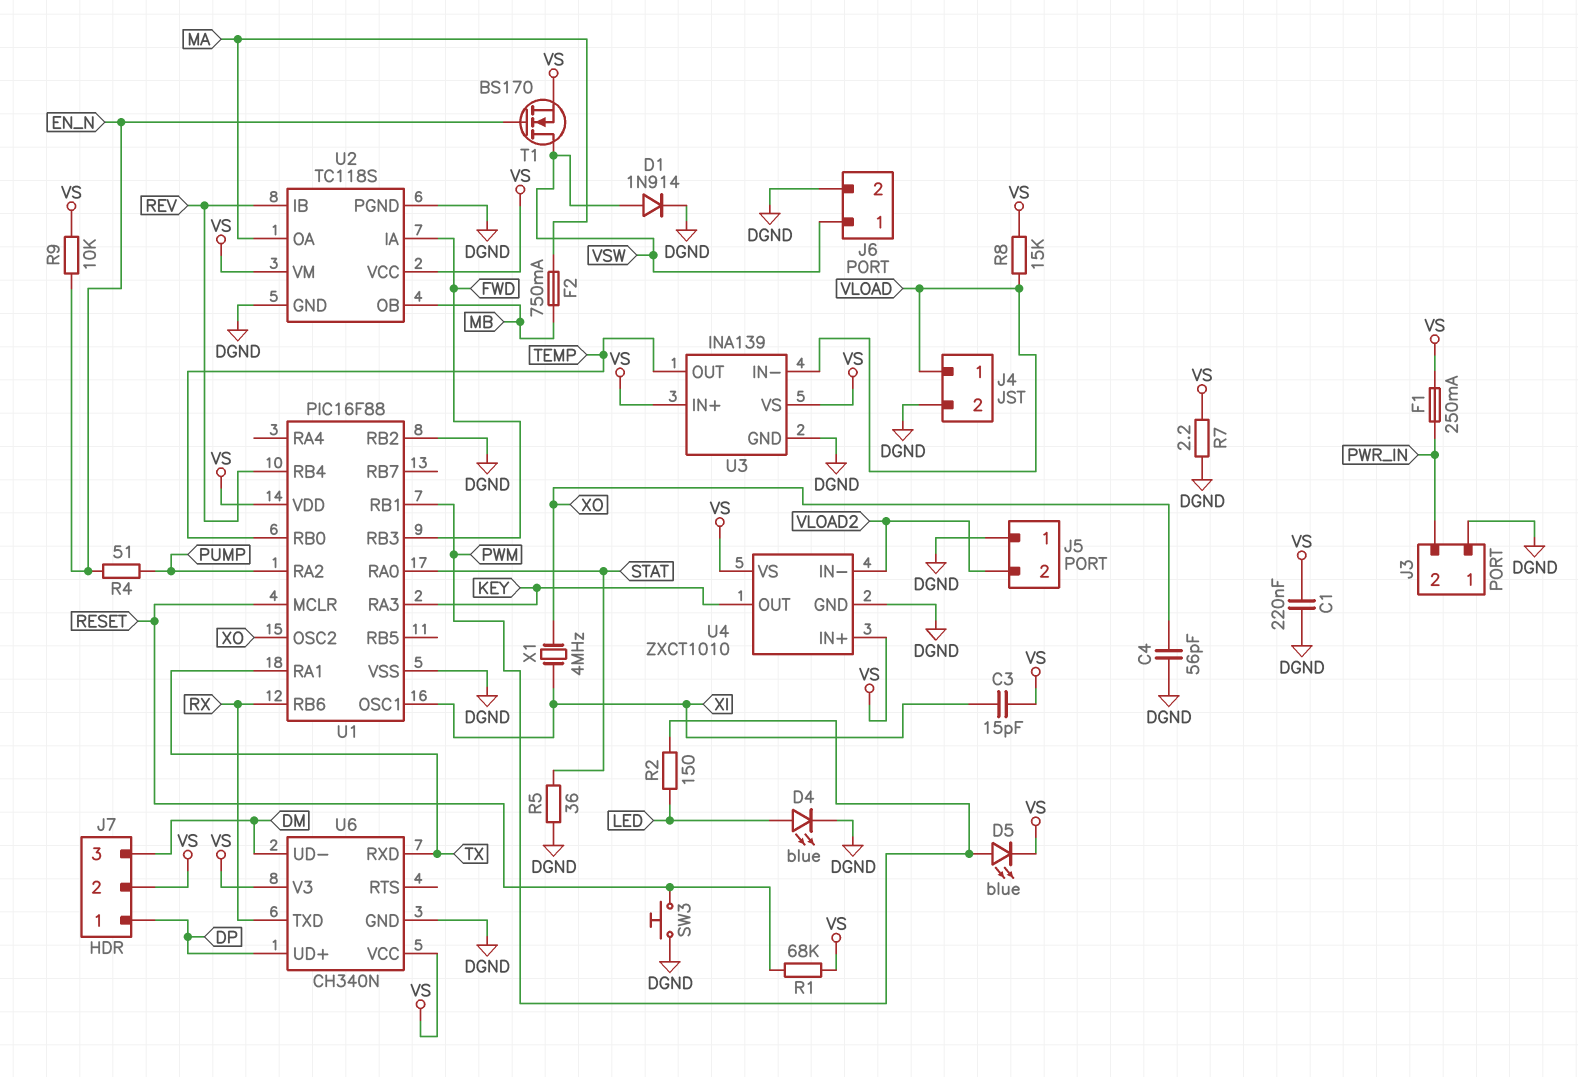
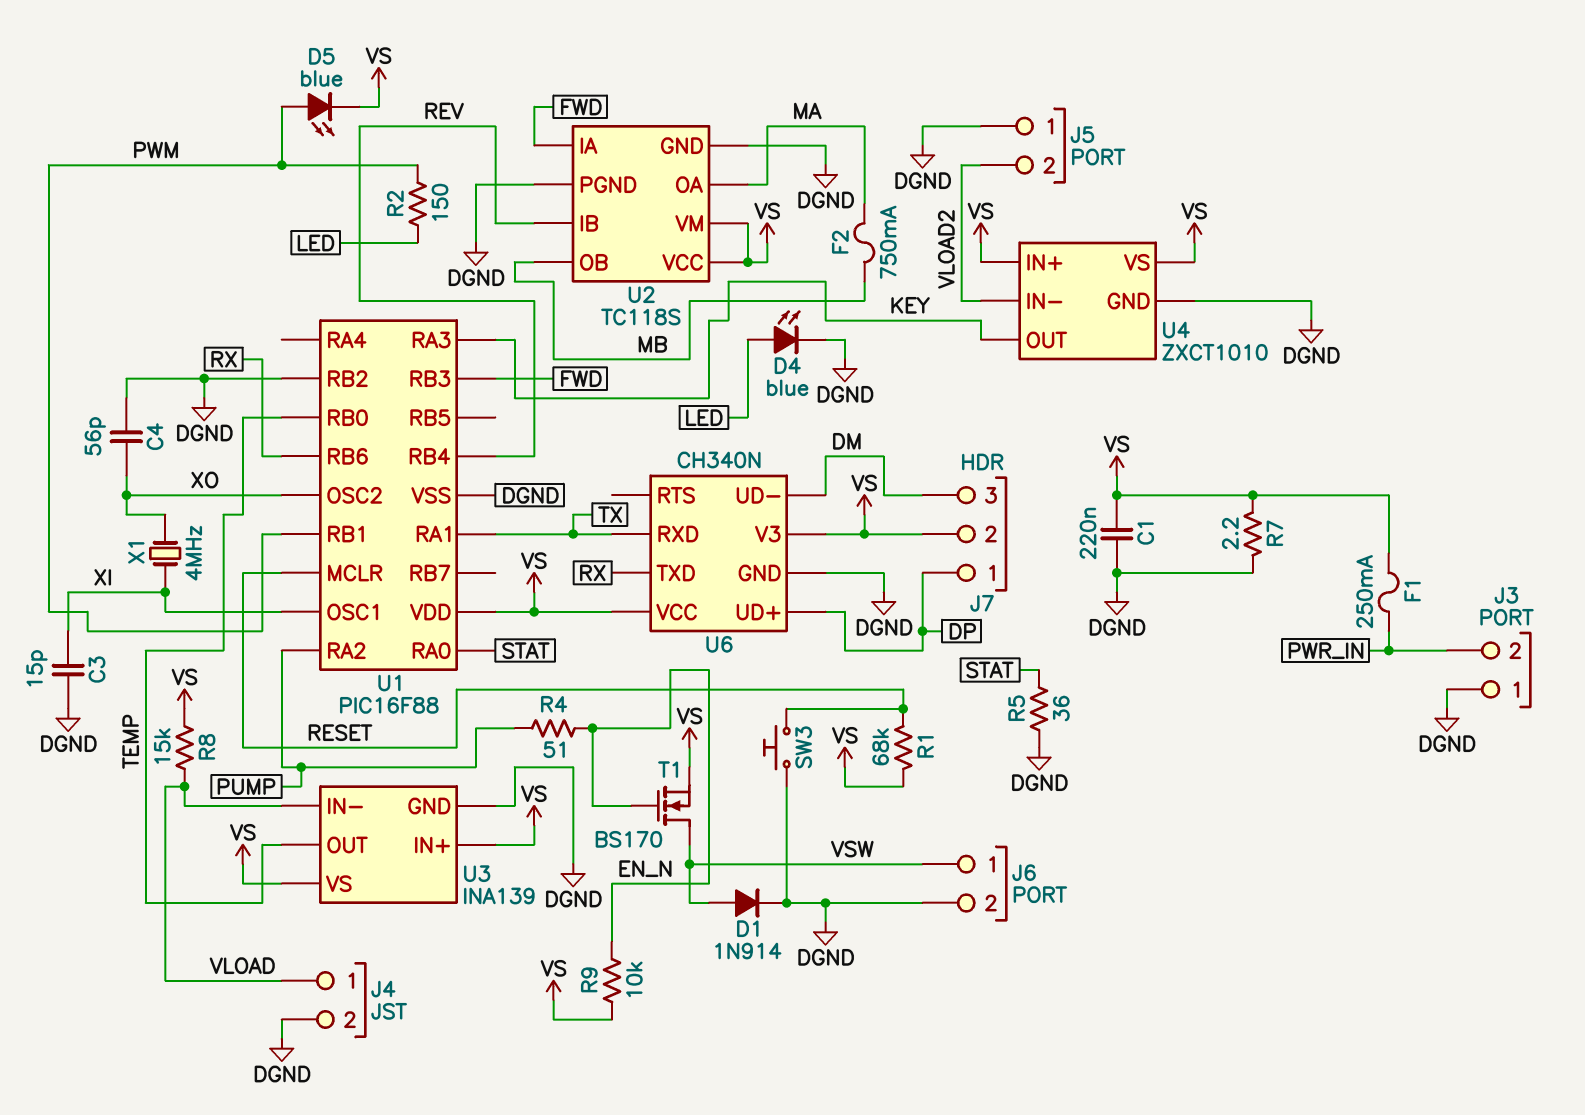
C3: 15pF (VS, XI) -> 15pF (DGND, XI)

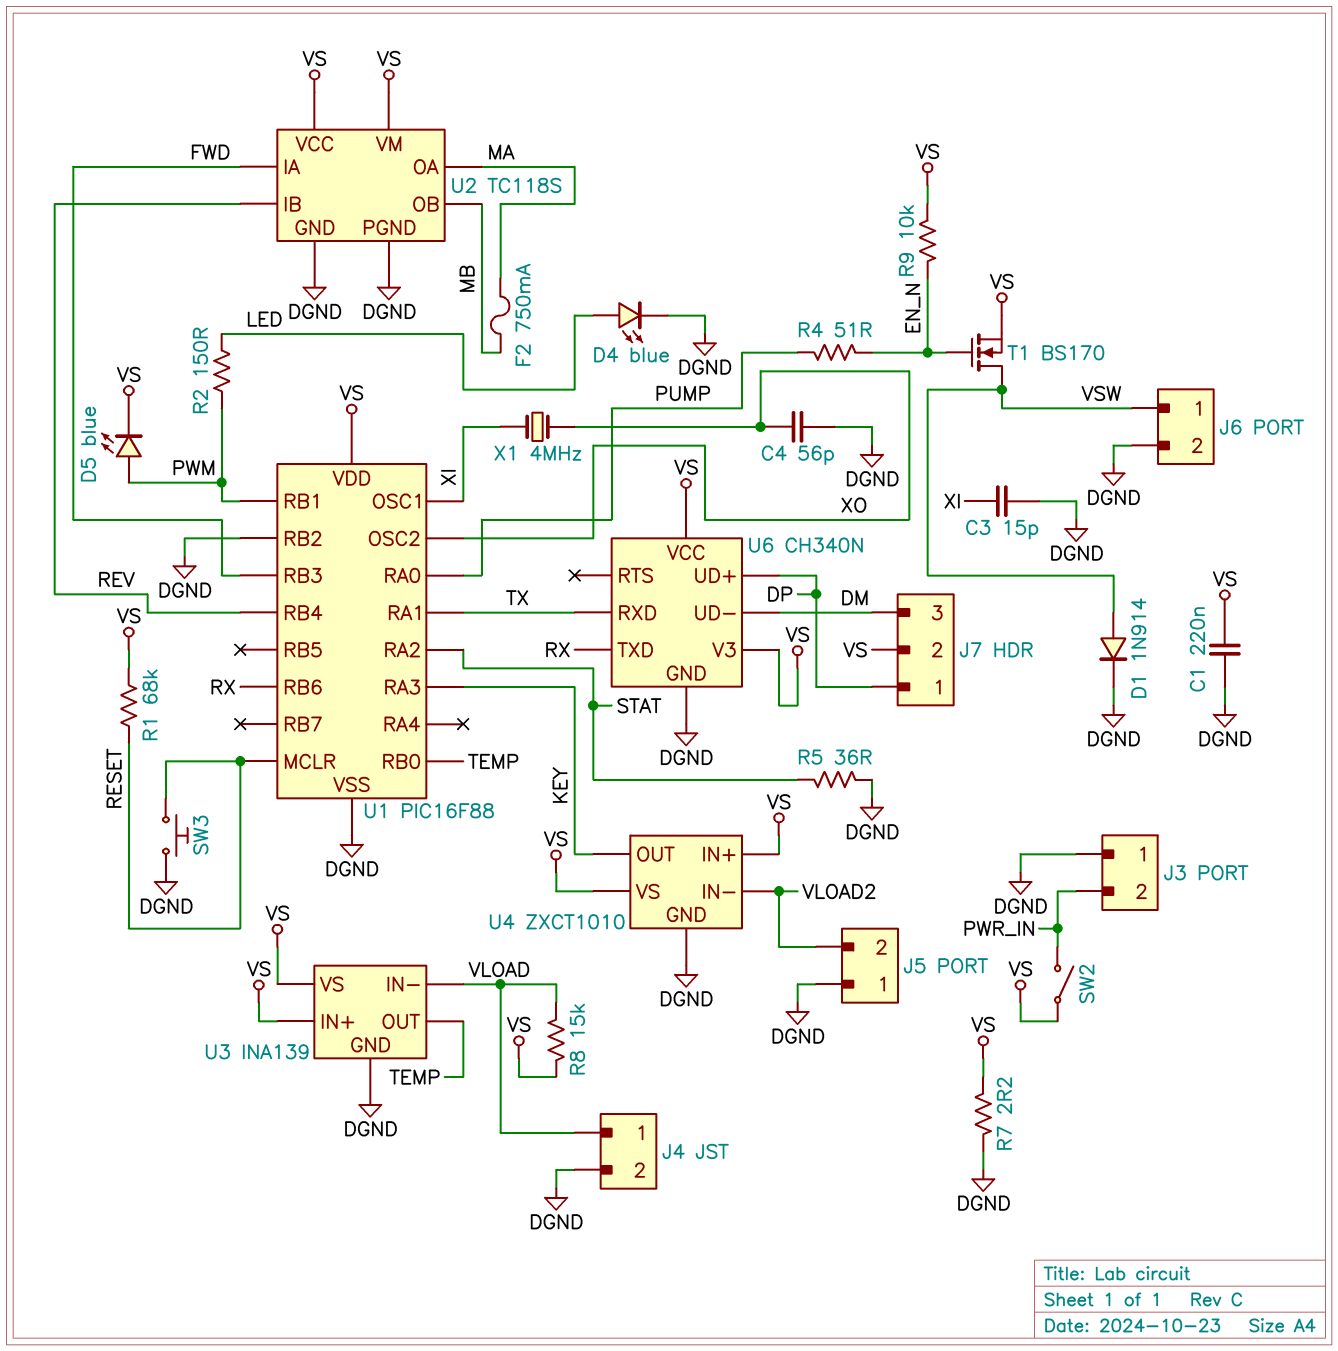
F1: 250mA (PWR_IN, VS) -> none
SW2: none -> switch (PWR_IN, VS)
U1 pin RA0: STAT -> PUMP
U1 pin RA2: PUMP -> STAT

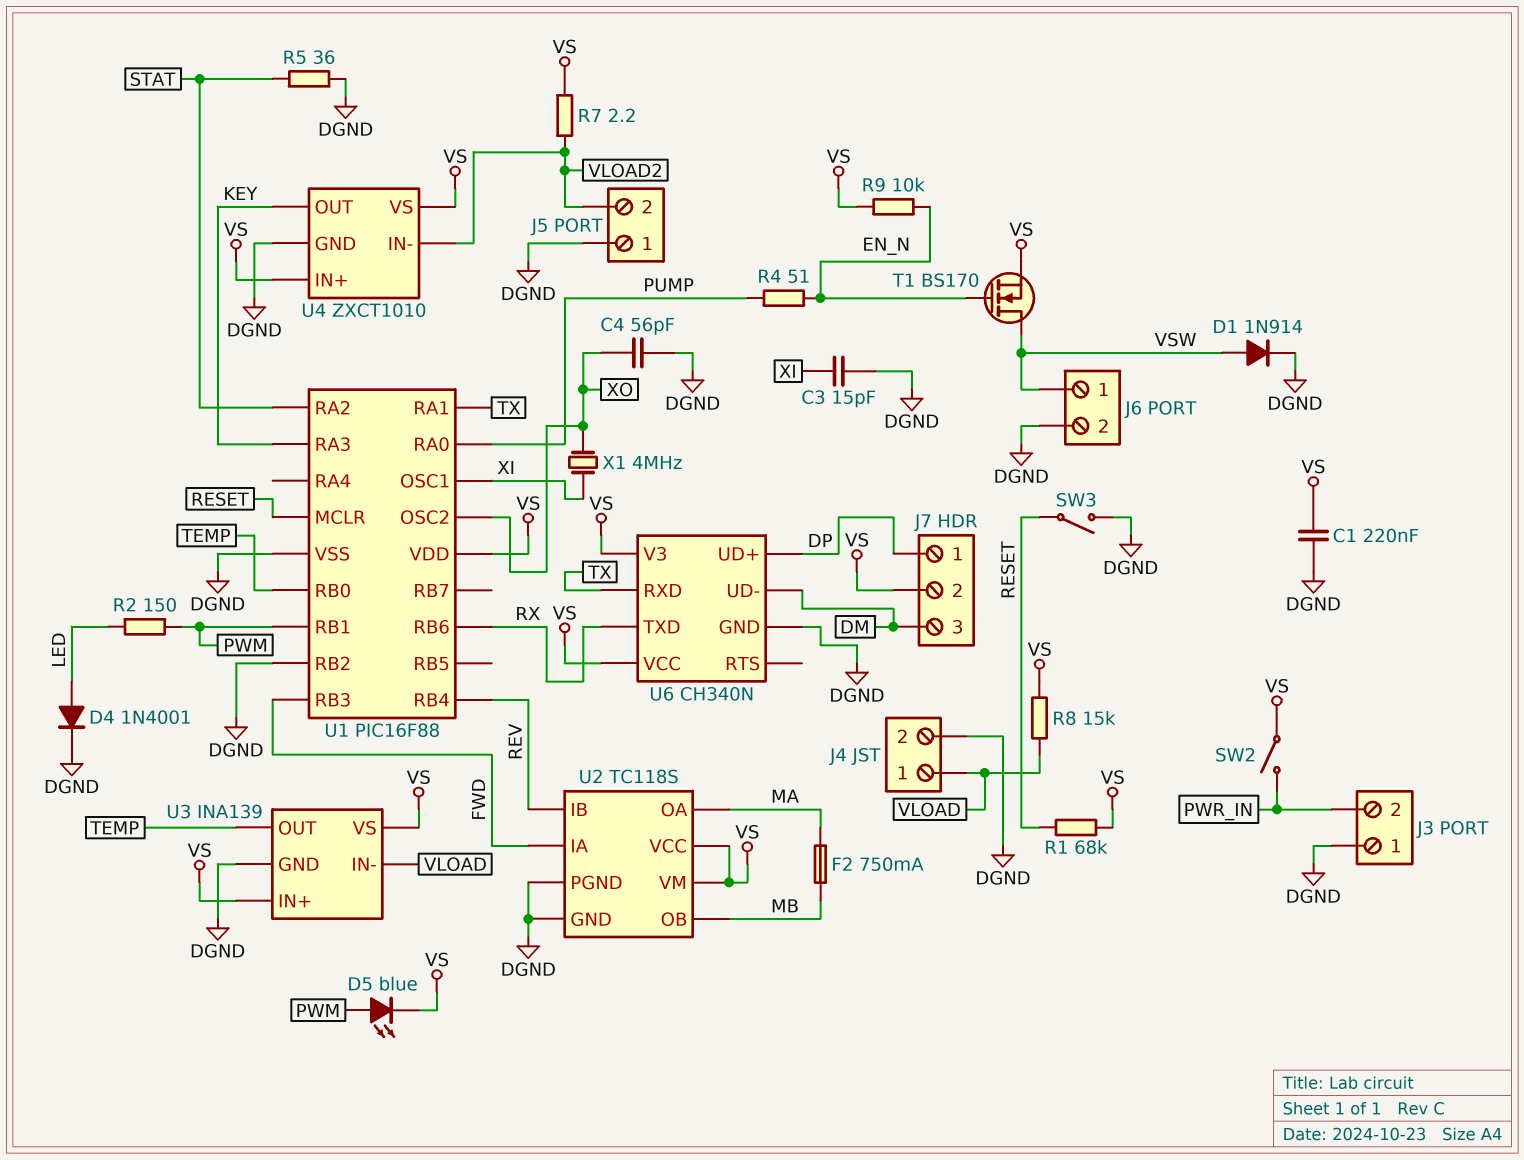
D4: LED blue (A LED, K DGND) -> diode 1N4001 (A LED, K DGND)
R7: 2.2 (DGND, VS) -> 2.2 (VLOAD2, VS)
SW3: button (DGND, RESET) -> switch (DGND, RESET)

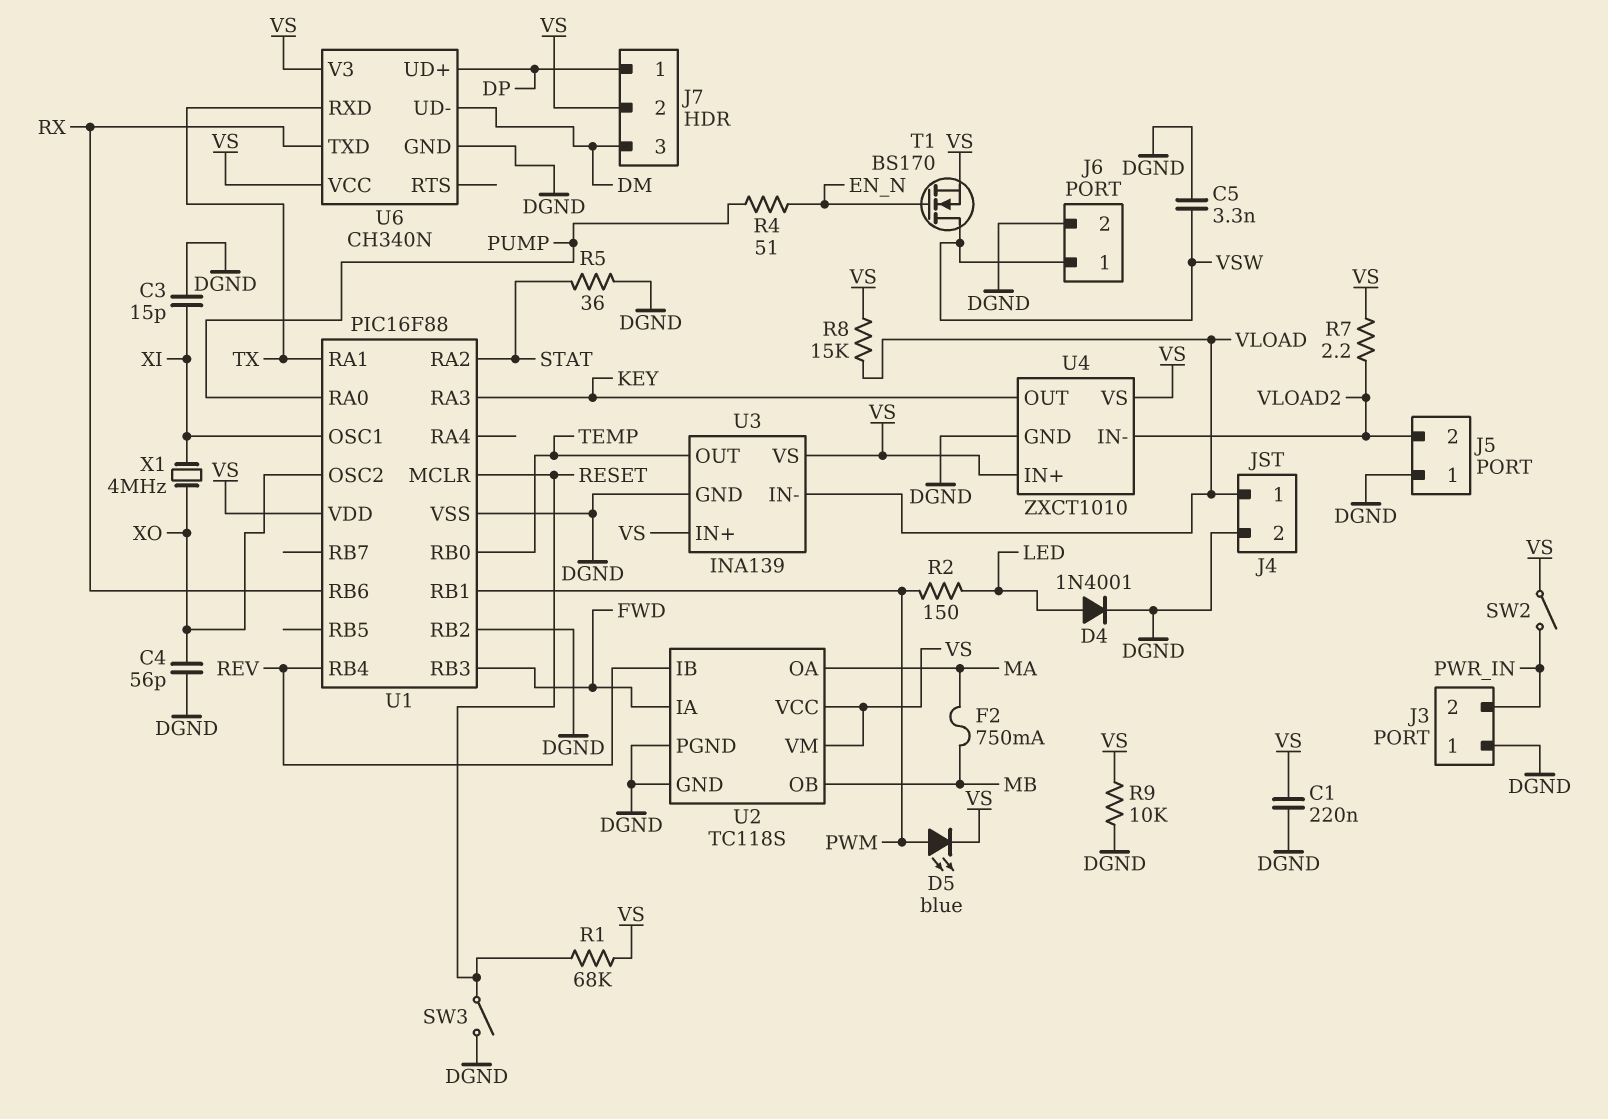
C5: none -> 3.3nF (DGND, VSW)
D1: diode 1N914 (A VSW, K DGND) -> none
R9: 10k (EN_N, VS) -> 10k (DGND, VS)

